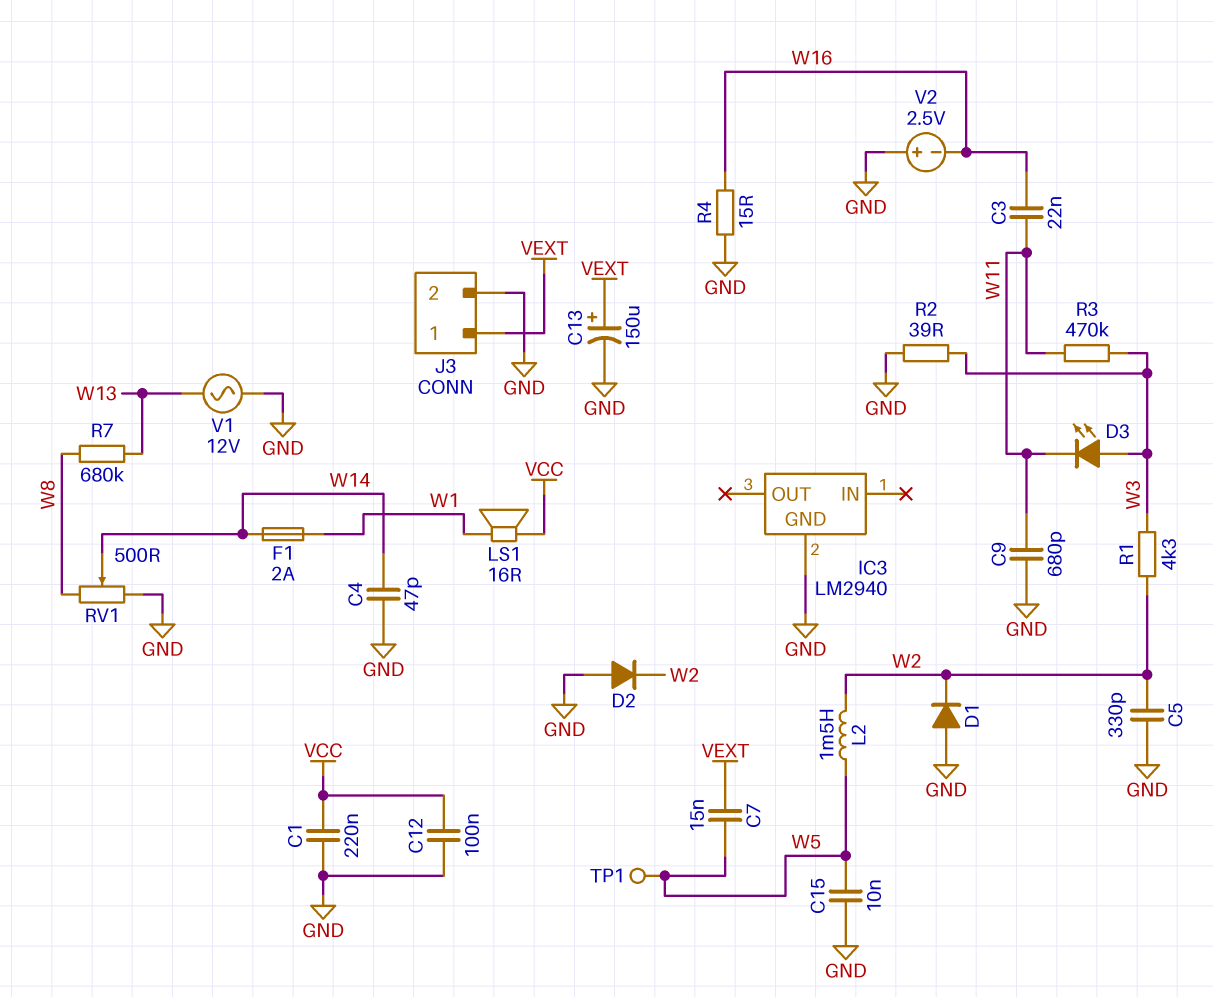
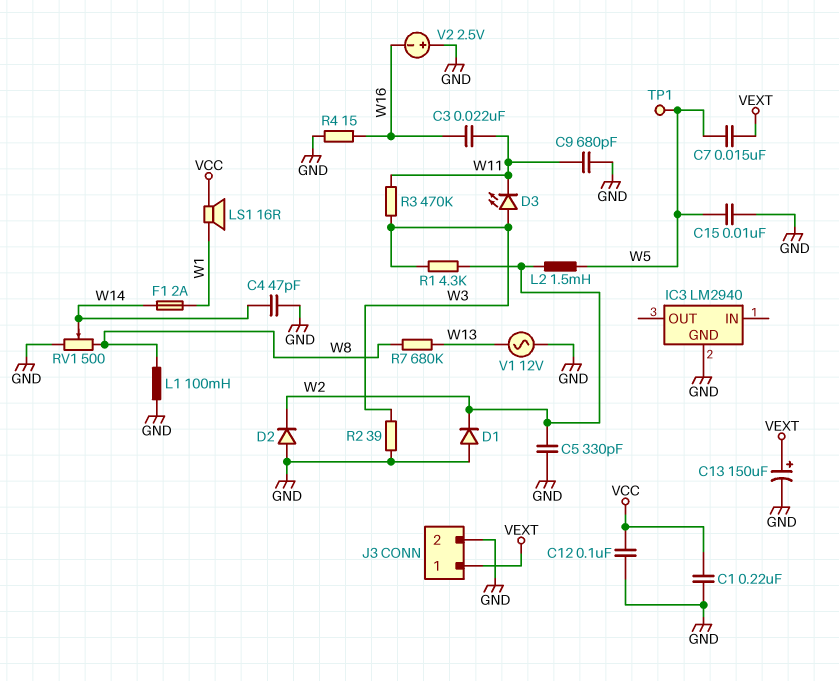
L1: none -> 100mH (GND, W8)

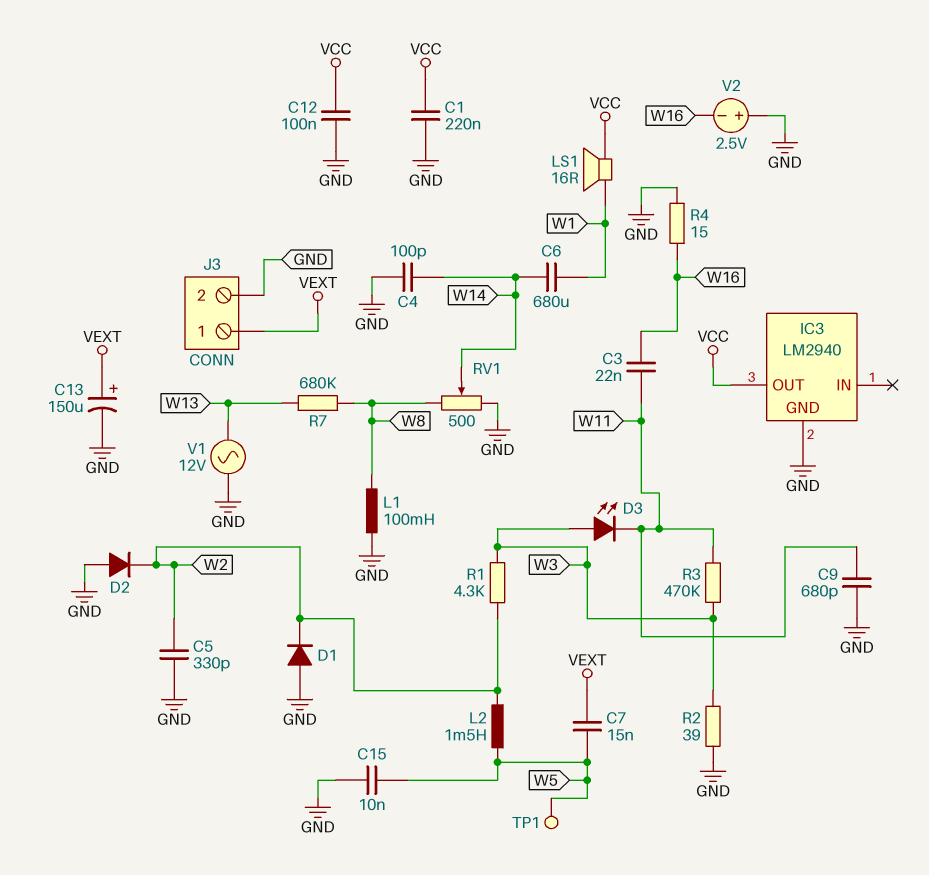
C4: 47pF (GND, W14) -> 100pF (GND, W14)
C6: none -> 680uF (W1, W14)
F1: 2A (W1, W14) -> none
IC3 pin OUT: none -> VCC

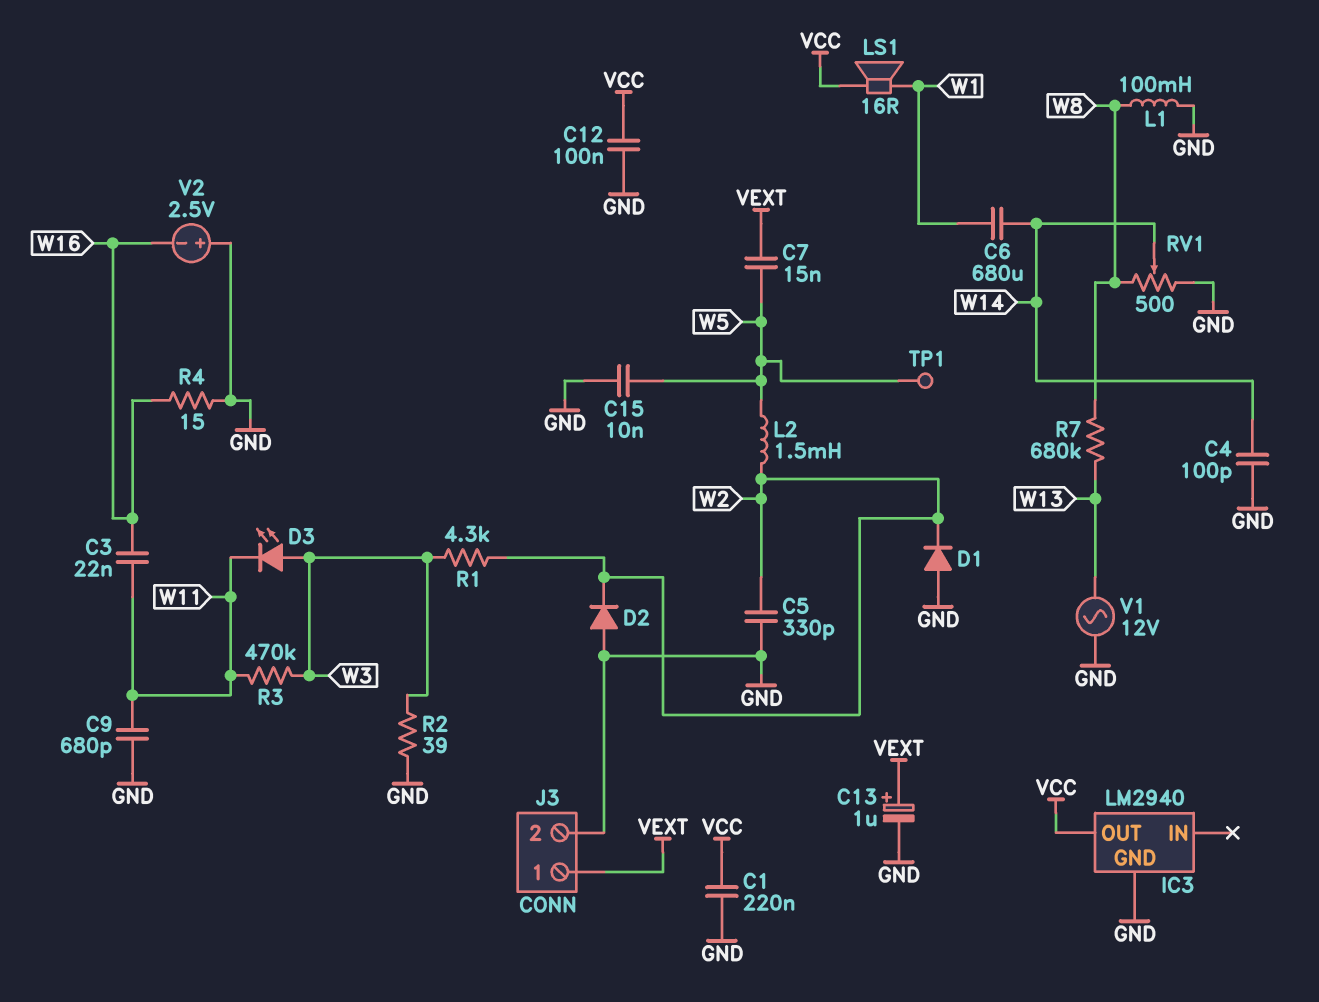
C13: 150uF (plus VEXT, minus GND) -> 1uF (plus VEXT, minus GND)

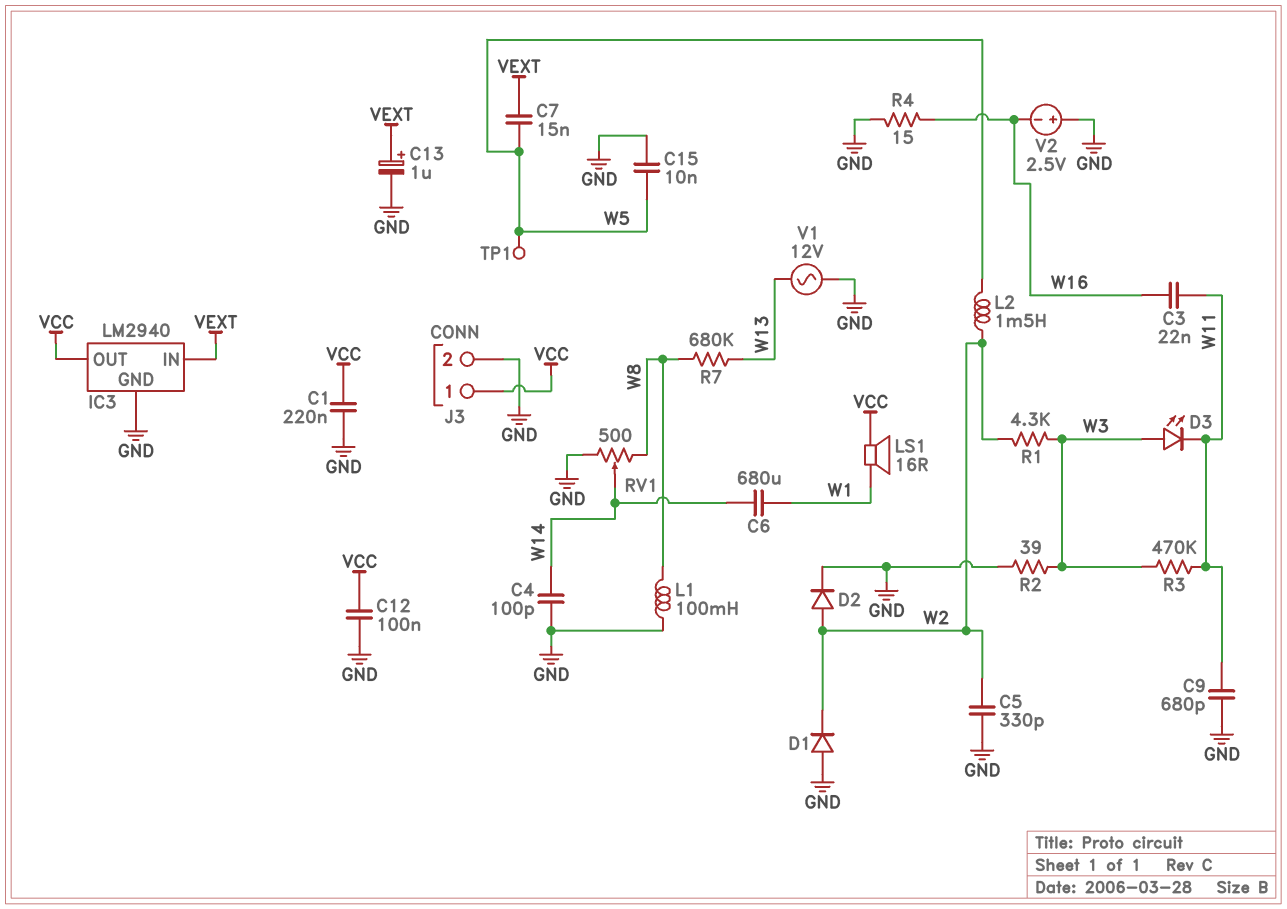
D2: diode (A GND, K W2) -> diode (A W2, K GND)
IC3 pin IN: none -> VEXT
J3 pin 1: VEXT -> VCC

